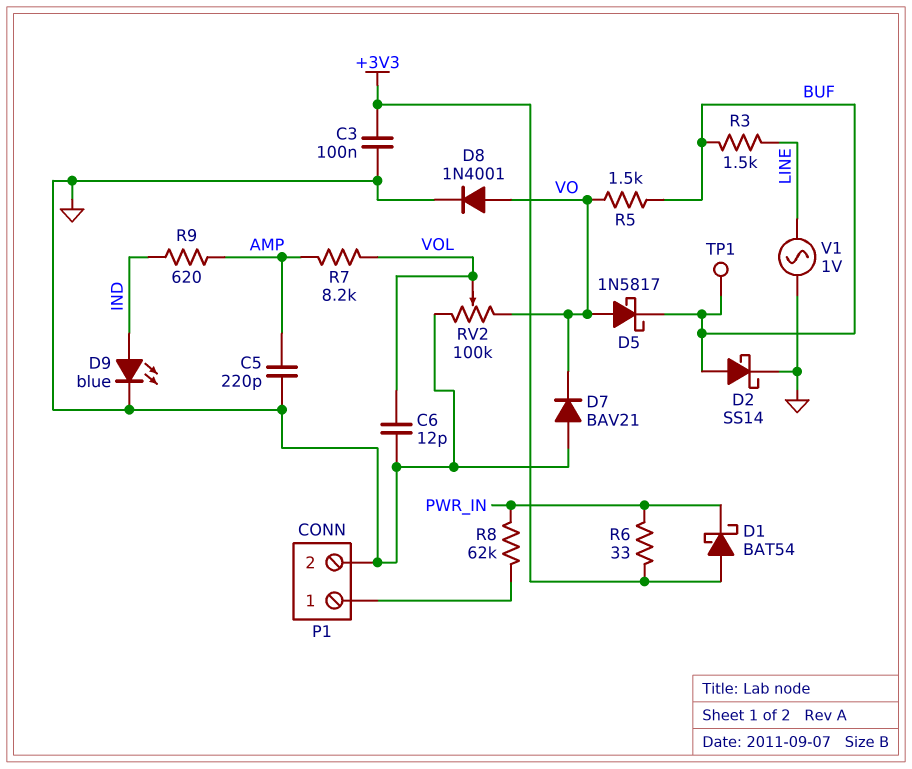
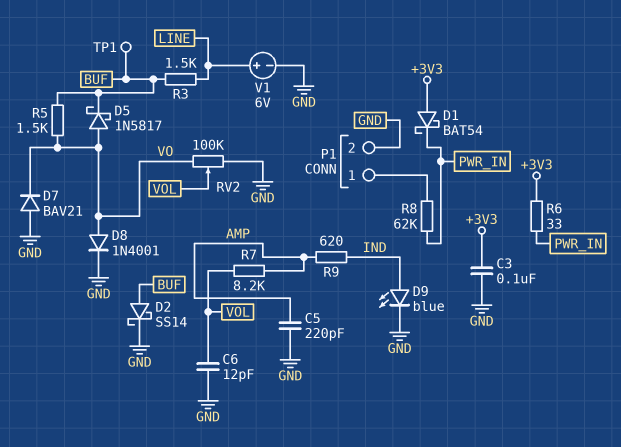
V1: AC 1V (GND, LINE) -> 6V (plus LINE, minus GND)

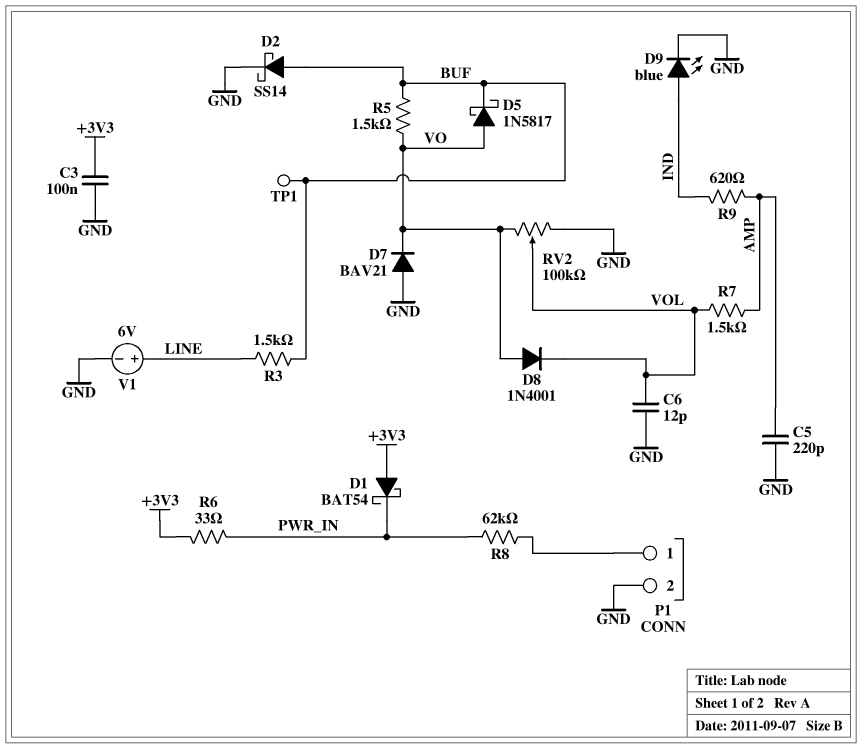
D8: diode 1N4001 (A VO, K GND) -> diode 1N4001 (A VO, K VOL)
R7: 8.2k (AMP, VOL) -> 1.5k (AMP, VOL)

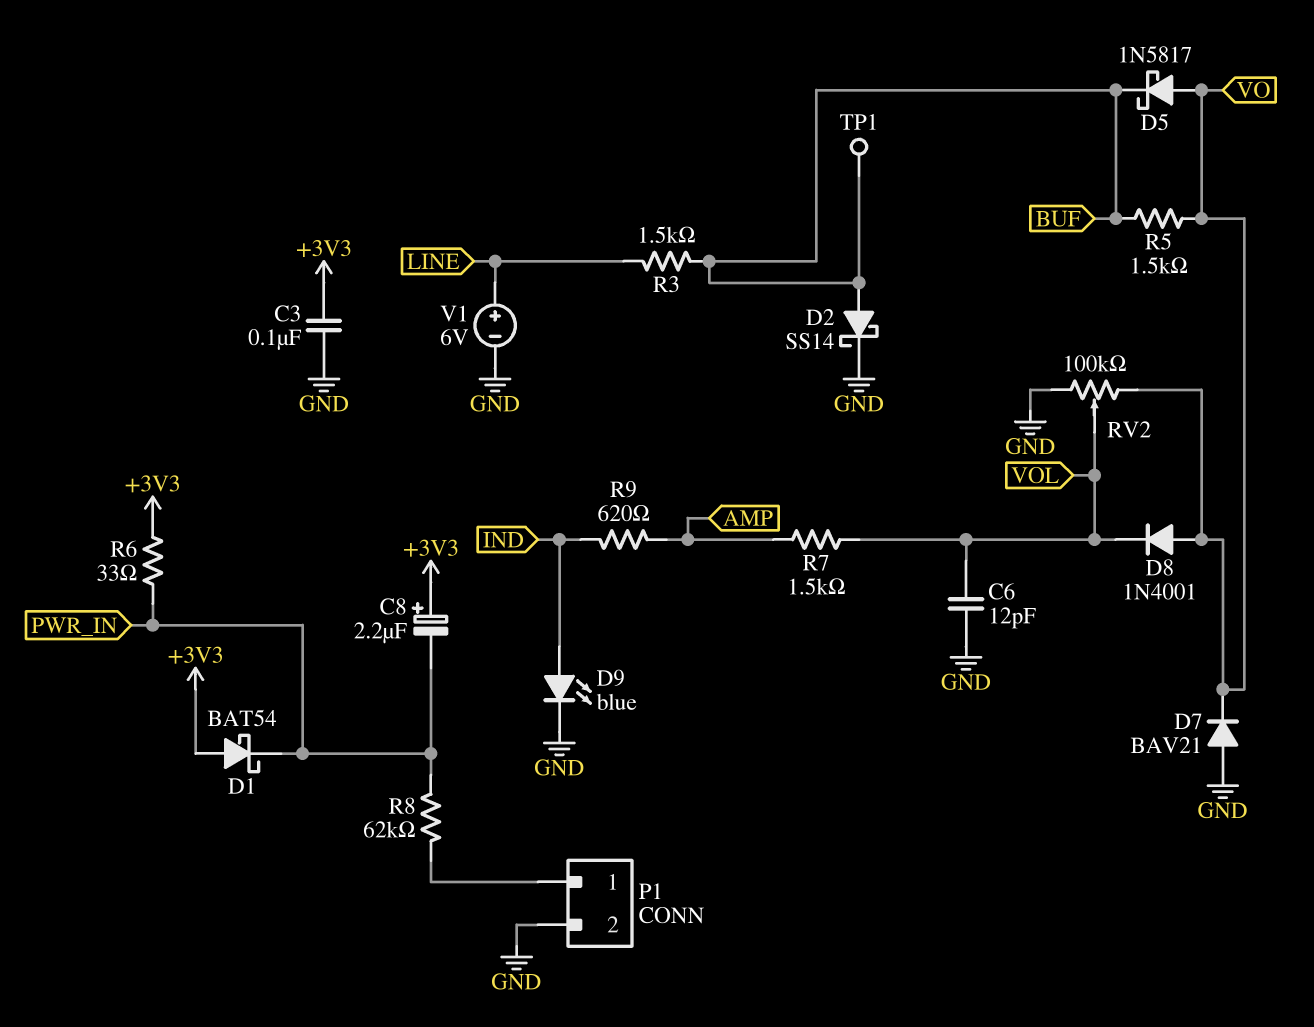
C5: 220pF (AMP, GND) -> none
C8: none -> 2.2uF (plus +3V3, minus PWR_IN)

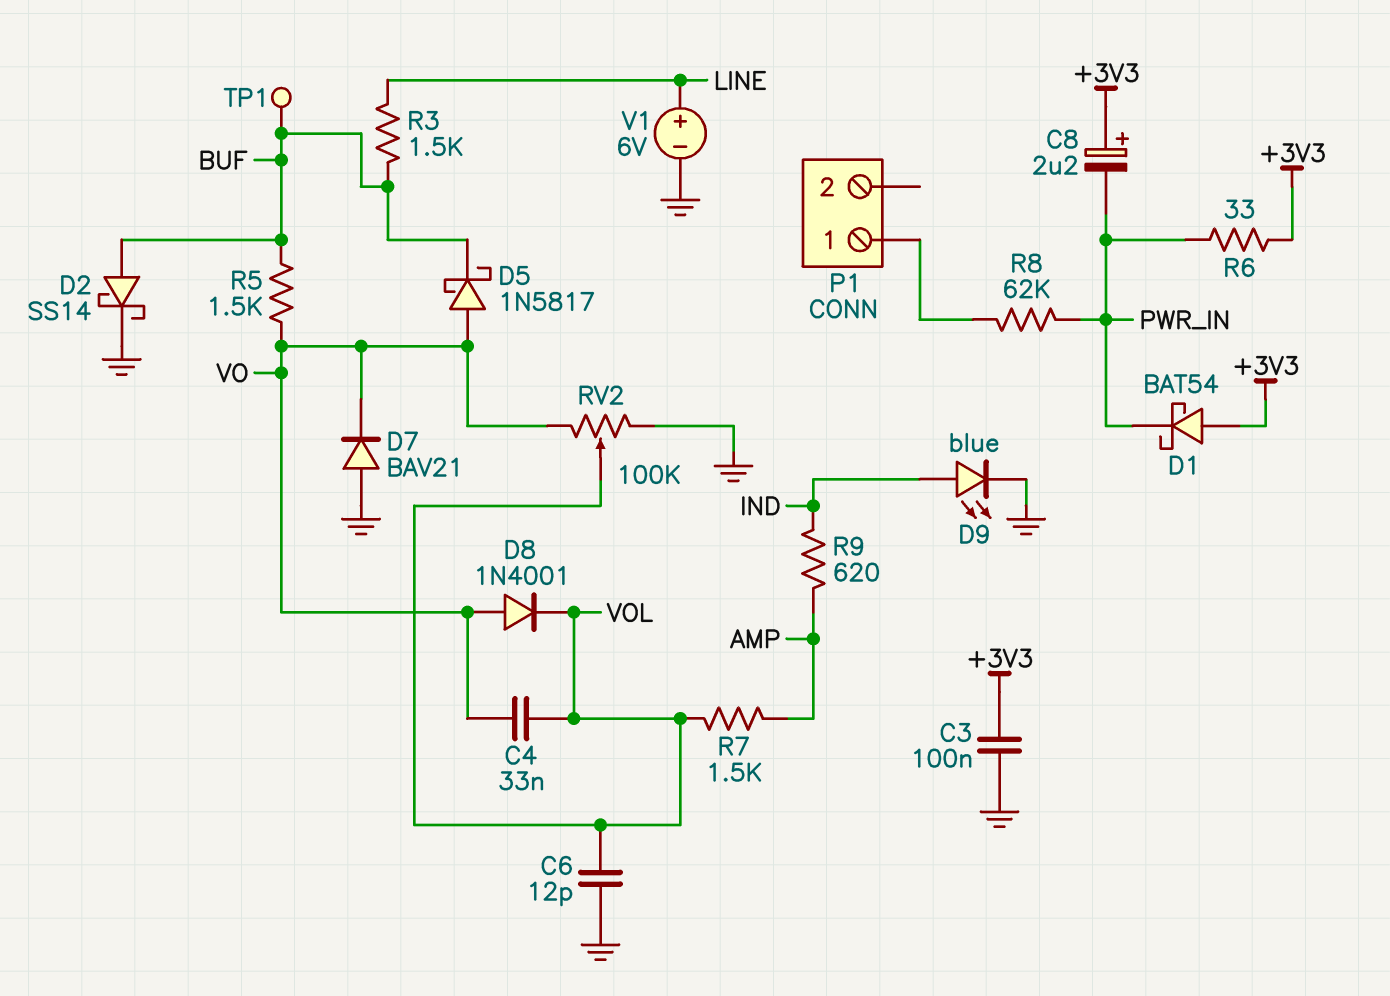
C4: none -> 33nF (VO, VOL)
P1 pin 2: GND -> none

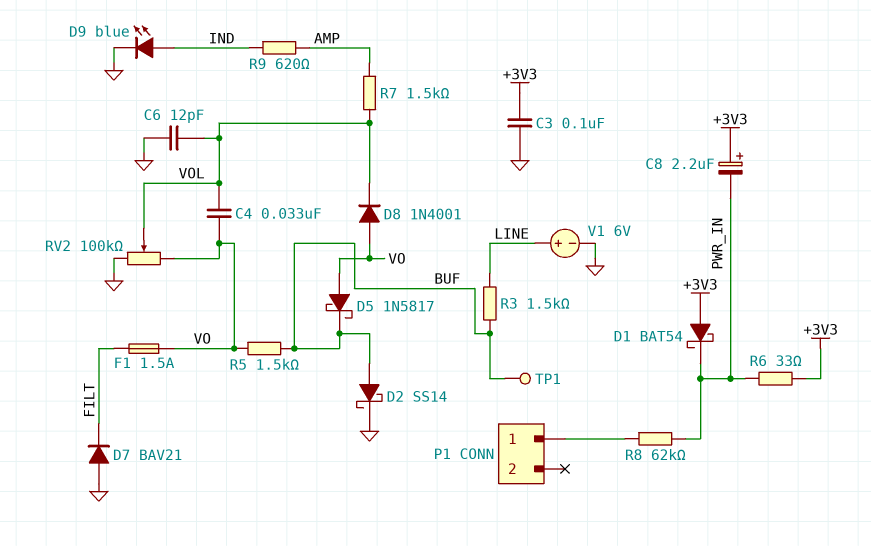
D7: diode BAV21 (A GND, K VO) -> diode BAV21 (A GND, K FILT)
F1: none -> 1.5A (FILT, VO)

